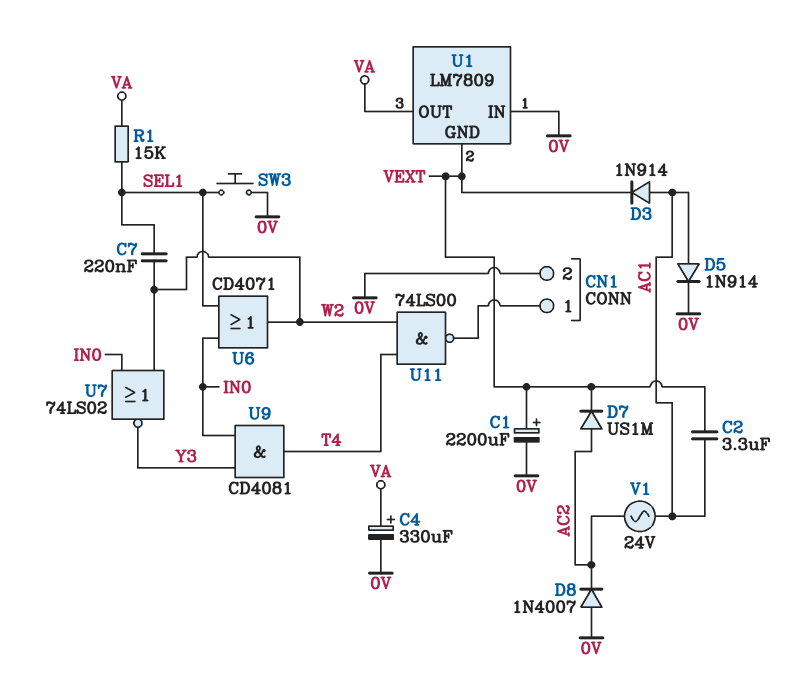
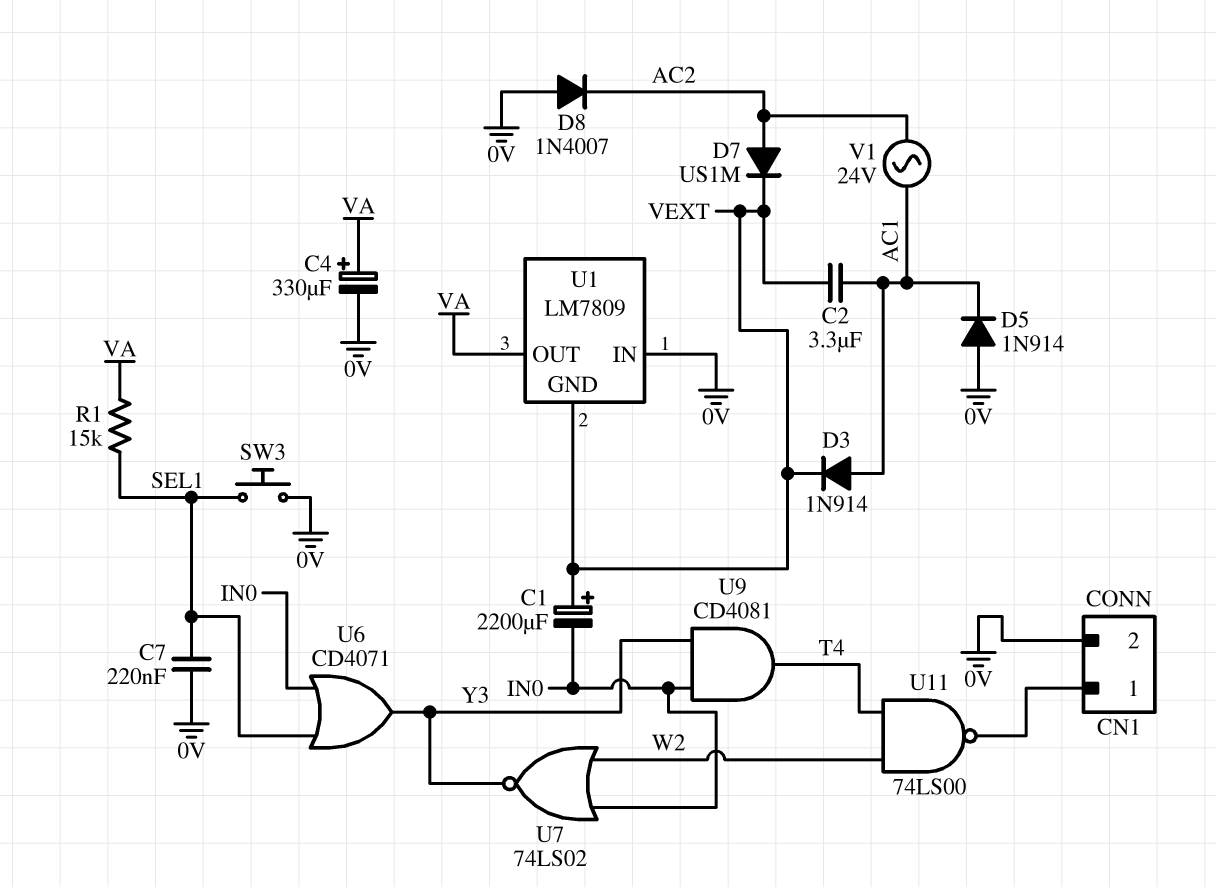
C1: 2200uF (plus VEXT, minus 0V) -> 2200uF (plus VEXT, minus IN0)
C7: 220nF (SEL1, W2) -> 220nF (0V, SEL1)
D5: diode 1N914 (A AC1, K 0V) -> diode 1N914 (A 0V, K AC1)
U6: OR CD4071 (in IN0, in SEL1, out W2) -> OR CD4071 (in IN0, in SEL1, out Y3)

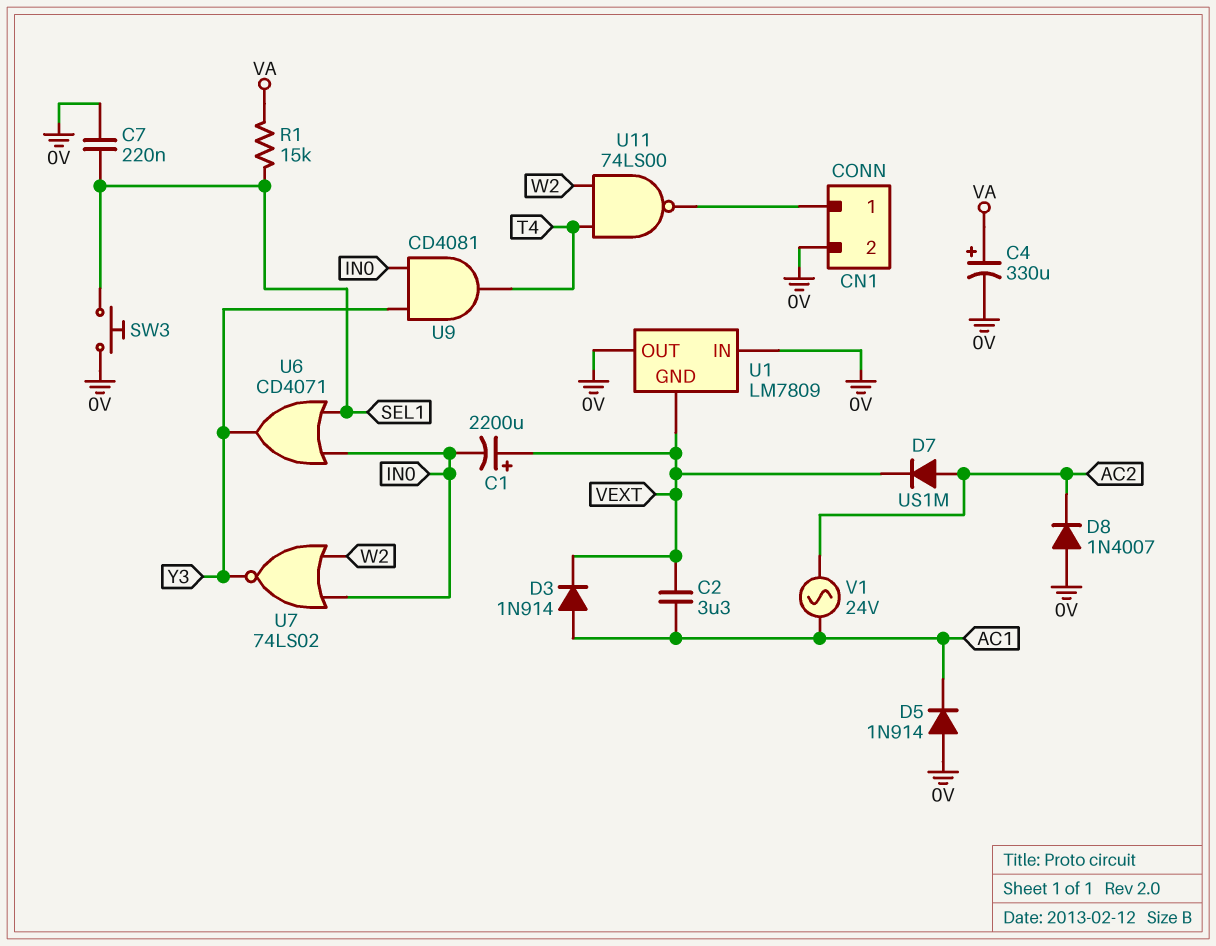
U1 pin OUT: VA -> 0V

